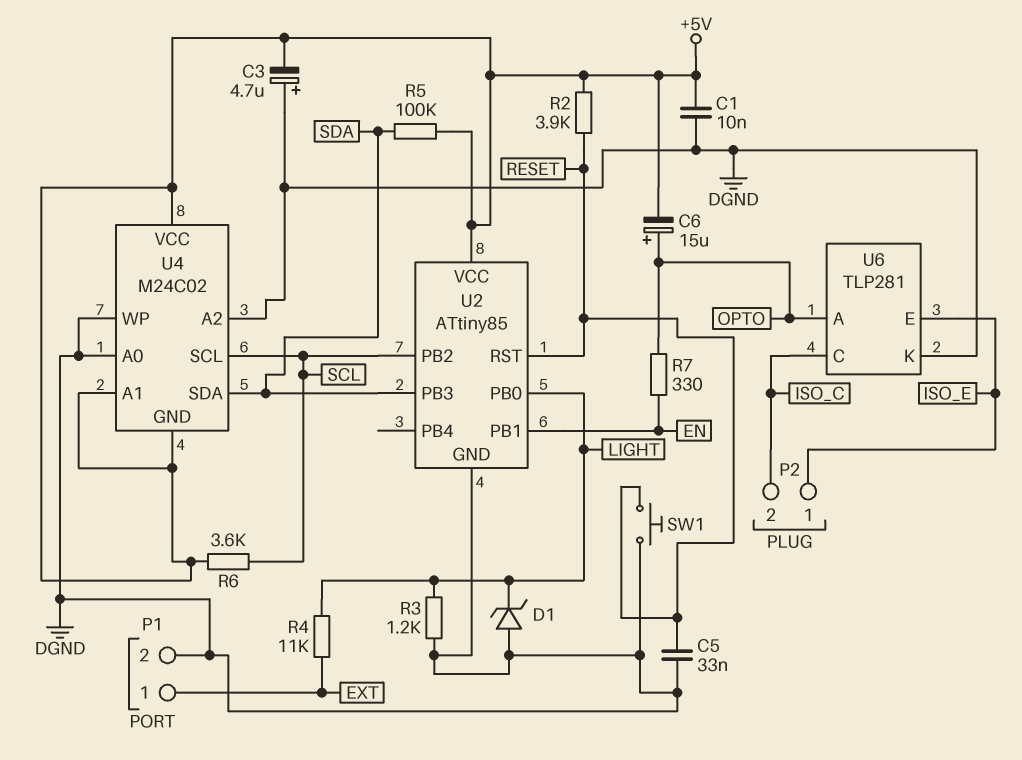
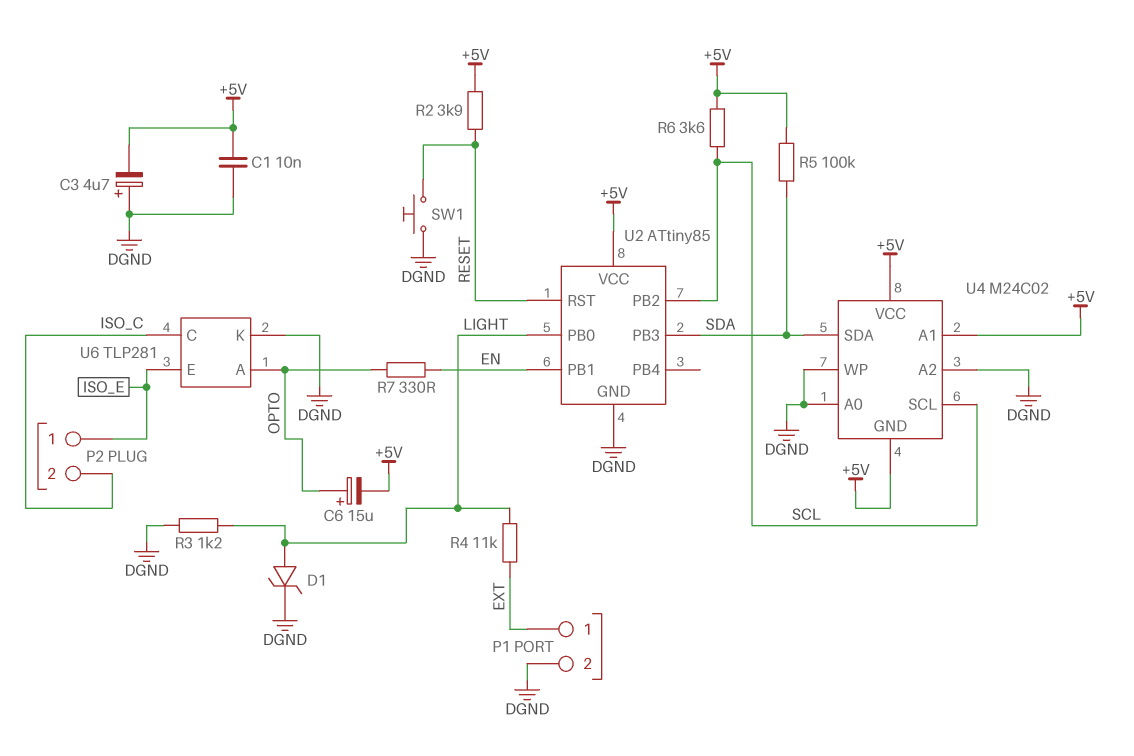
C5: 33nF (DGND, RESET) -> none
D1: zener (A DGND, K LIGHT) -> zener (A LIGHT, K DGND)

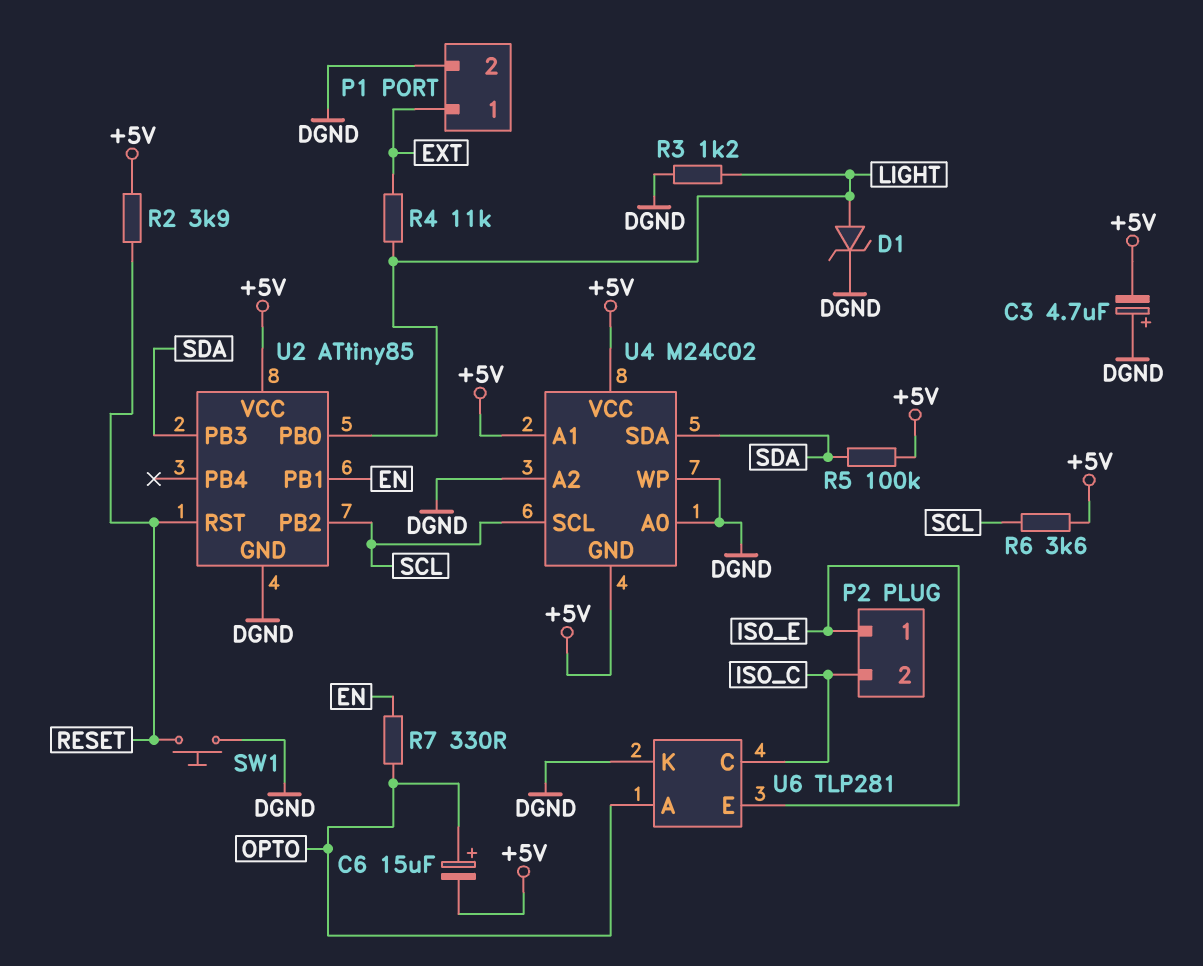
C1: 10nF (+5V, DGND) -> none

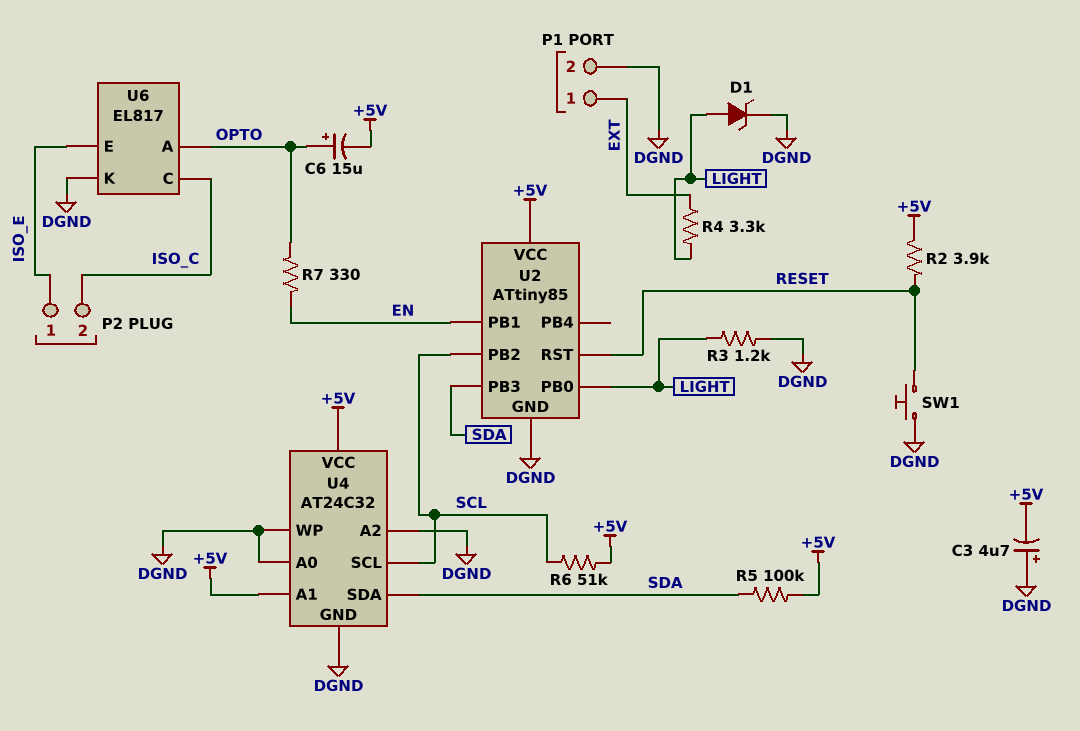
R4: 11k (EXT, LIGHT) -> 3.3k (EXT, LIGHT)
R6: 3.6k (+5V, SCL) -> 51k (+5V, SCL)
U4: M24C02 -> AT24C32
U4 pin GND: +5V -> DGND
U6: TLP281 -> EL817

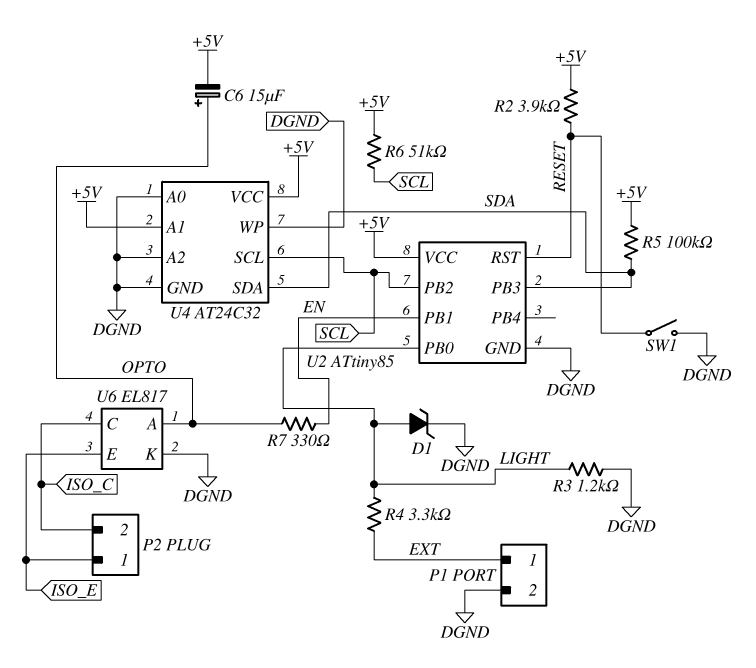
C3: 4.7uF (plus DGND, minus +5V) -> none
SW1: button (DGND, RESET) -> switch (DGND, RESET)

